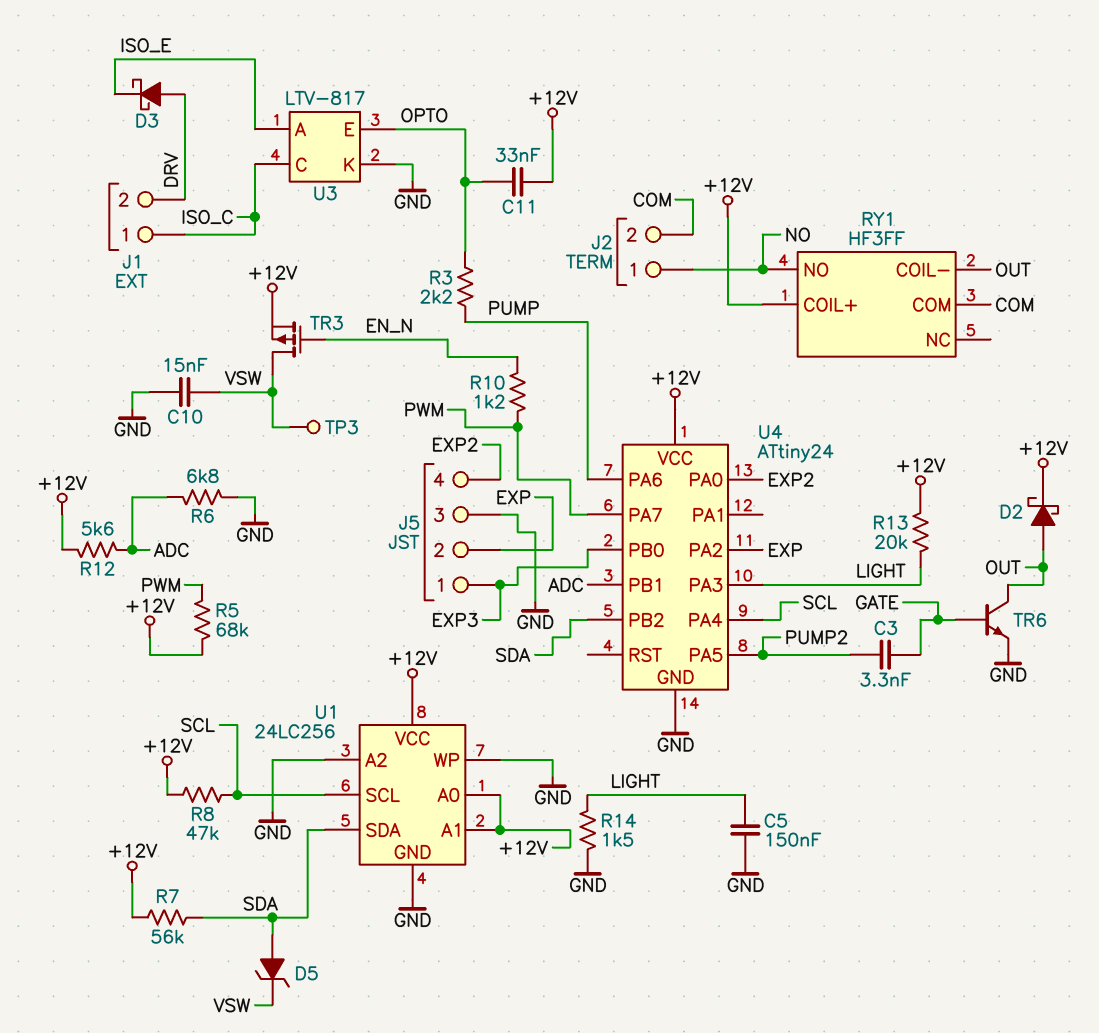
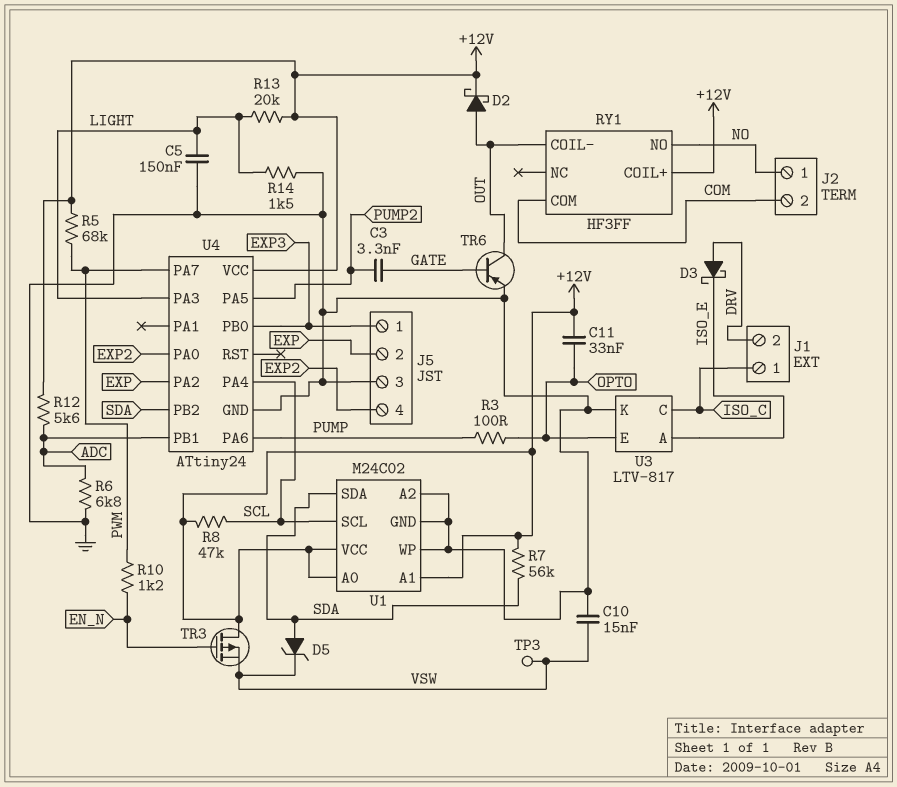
R3: 2.2k (OPTO, PUMP) -> 100 (OPTO, PUMP)
TR3: PMOS (G EN_N, D VSW, S +12V) -> PMOS (G EN_N, D +12V, S VSW)
TR6: NPN (B GATE, C OUT, E GND) -> PNP (B GATE, C OUT, E GND)
U1: 24LC256 -> M24C02

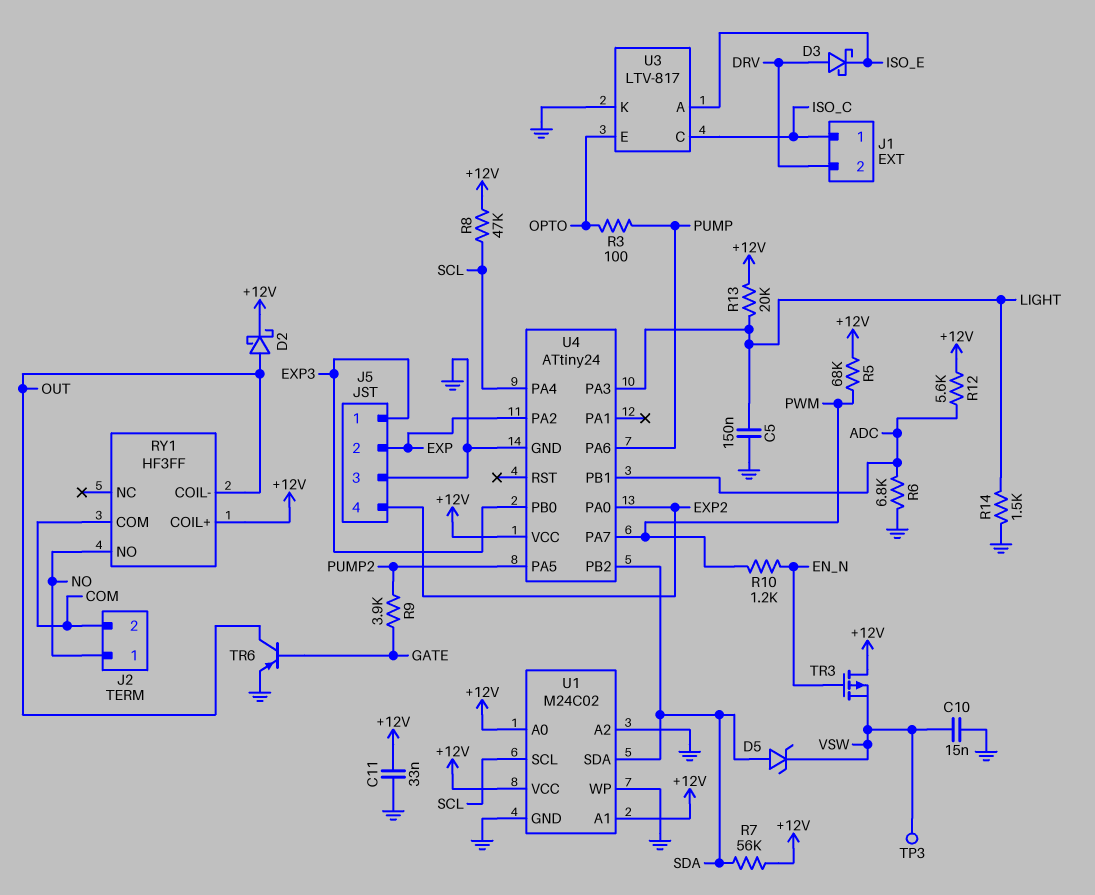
C3: 3.3nF (GATE, PUMP2) -> none
C11: 33nF (+12V, OPTO) -> 33nF (+12V, GND)
R9: none -> 3.9k (GATE, PUMP2)

